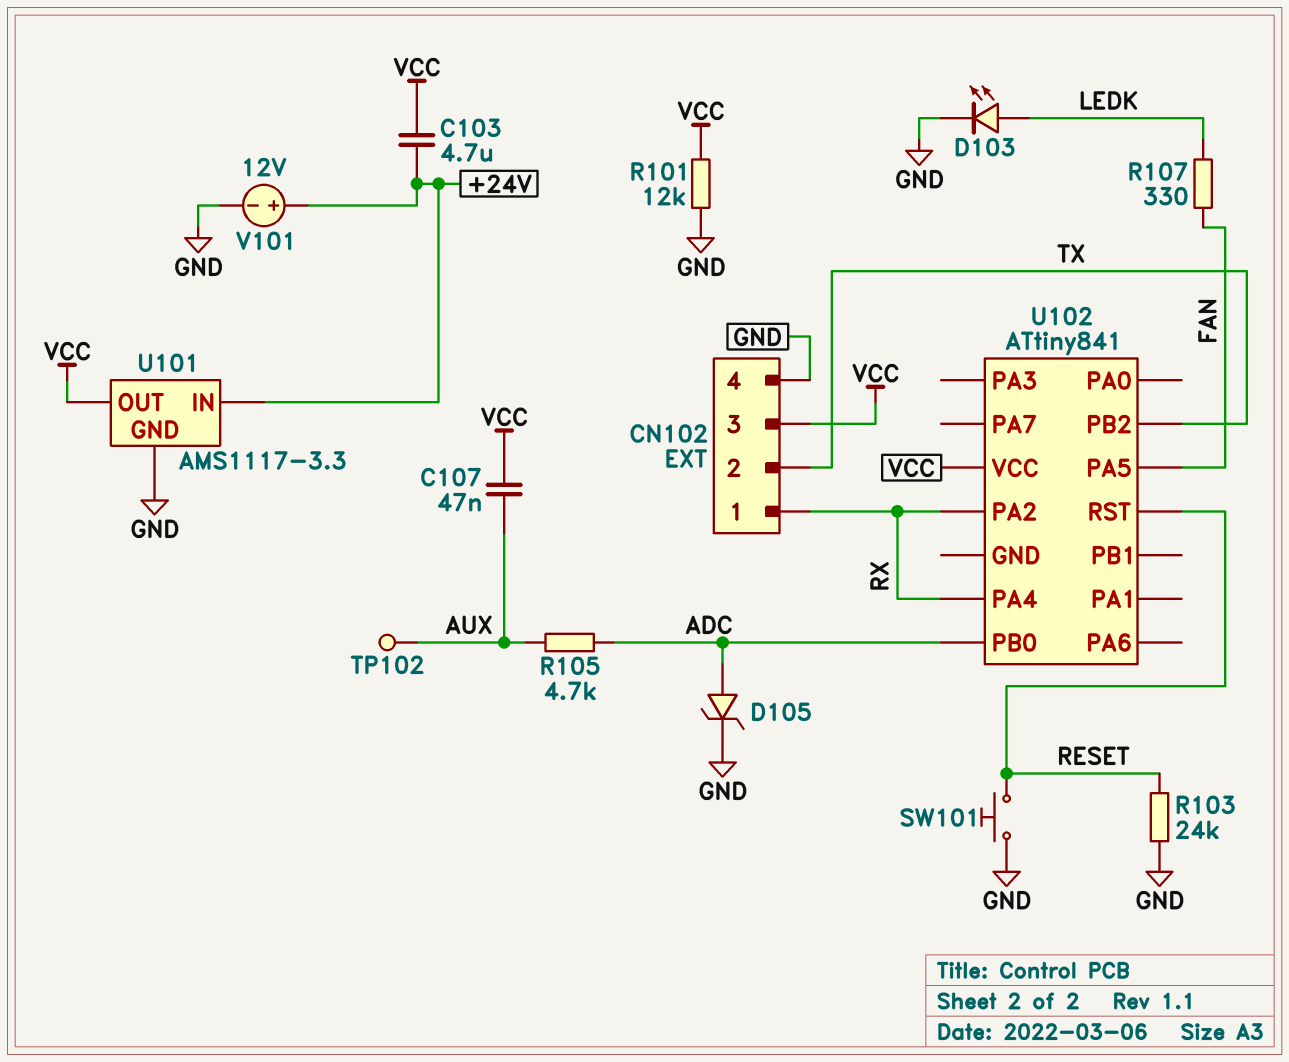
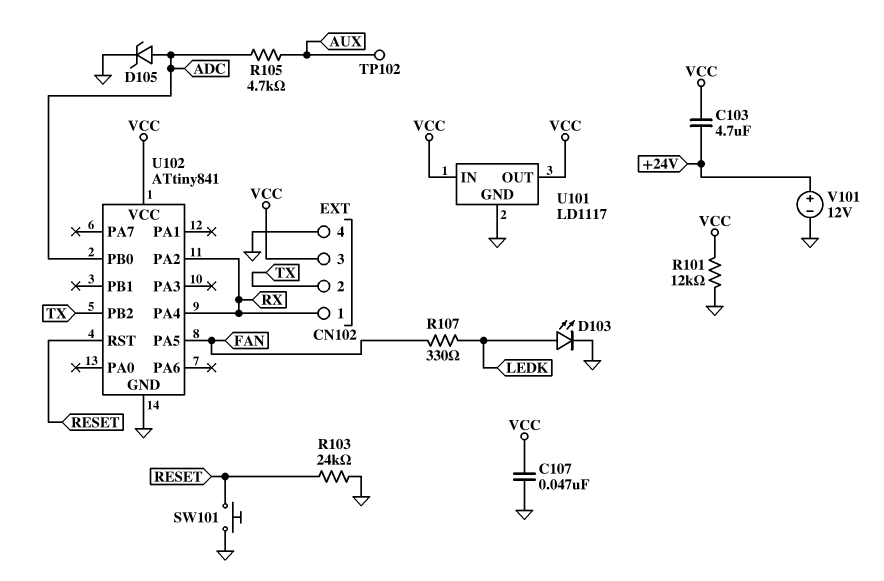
C107: 47nF (AUX, VCC) -> 47nF (GND, VCC)
U101: AMS1117-3.3 -> LD1117
U101 pin IN: +24V -> VCC
U102 pin GND: none -> GND

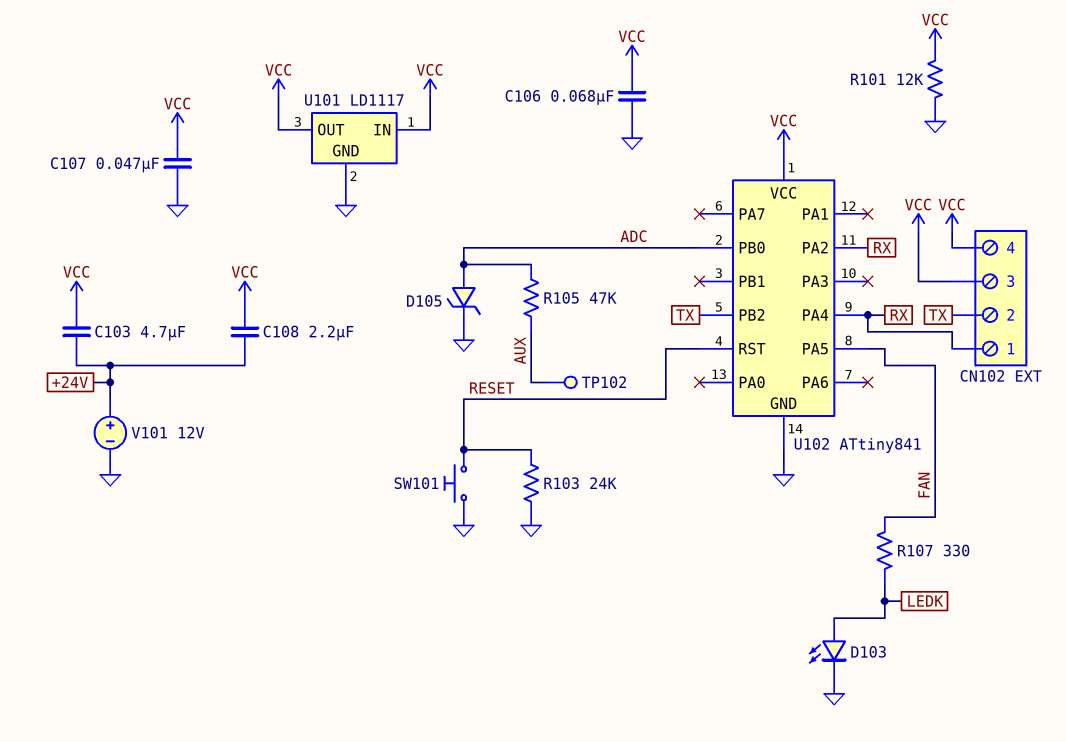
C106: none -> 68nF (GND, VCC)
C108: none -> 2.2uF (+24V, VCC)
CN102 pin 4: GND -> VCC
R105: 4.7k (ADC, AUX) -> 47k (ADC, AUX)

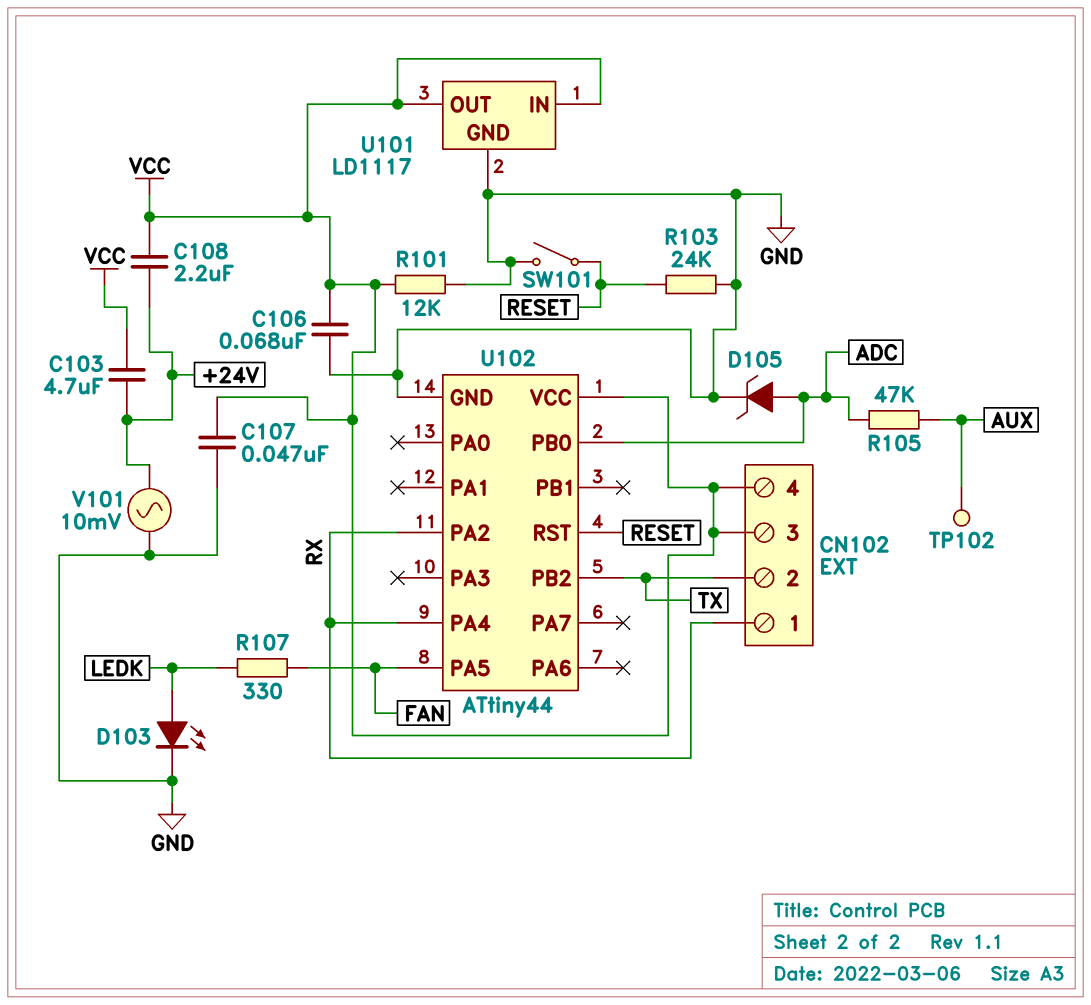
SW101: button (GND, RESET) -> switch (GND, RESET)
U102: ATtiny841 -> ATtiny44
V101: 12V (plus +24V, minus GND) -> AC 10mV (+24V, GND)

